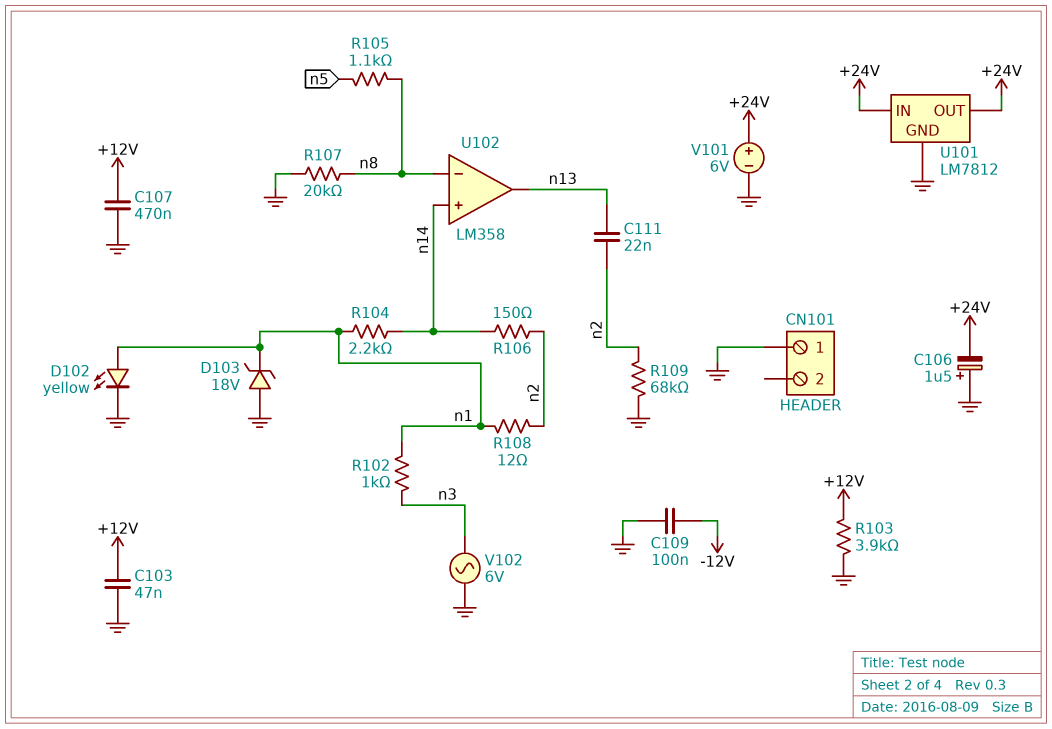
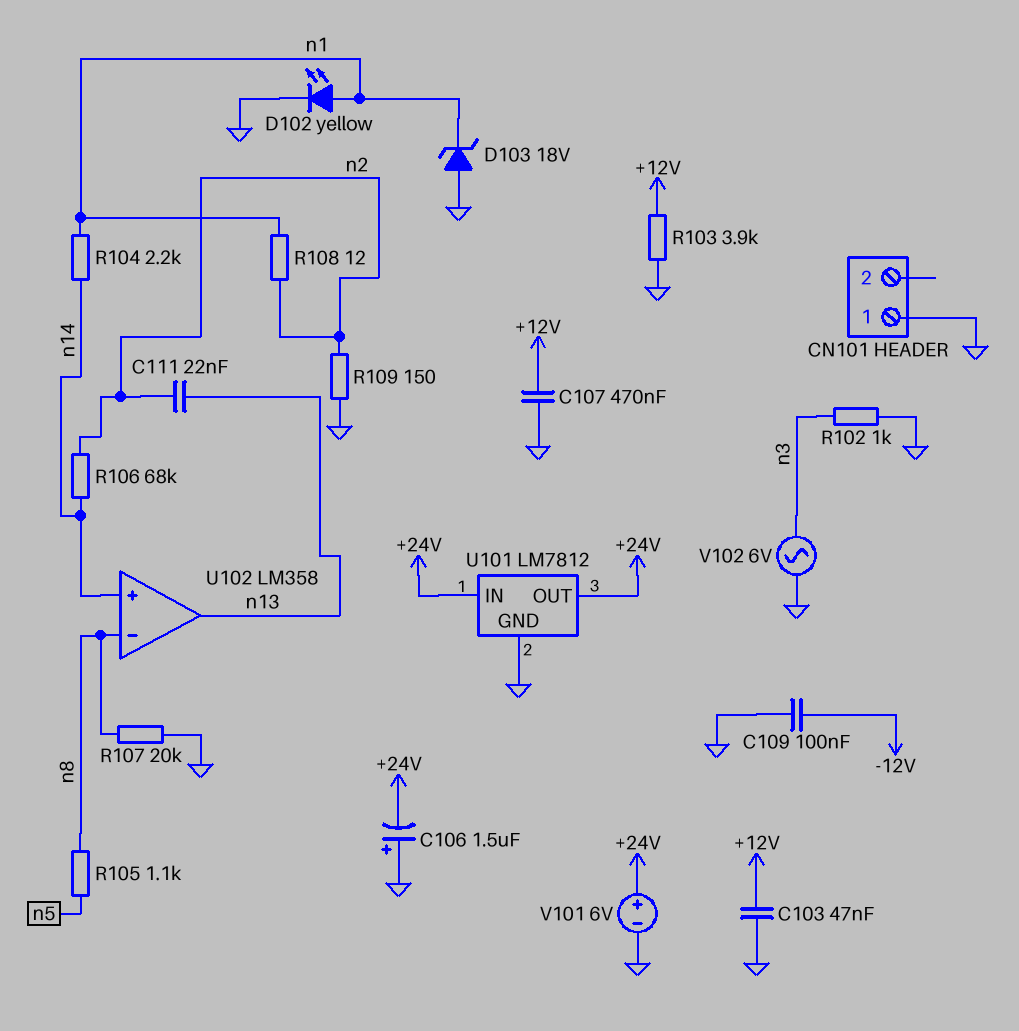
R102: 1k (n1, n3) -> 1k (GND, n3)
R106: 150 (n2, n14) -> 68k (n2, n14)
R109: 68k (GND, n2) -> 150 (GND, n2)

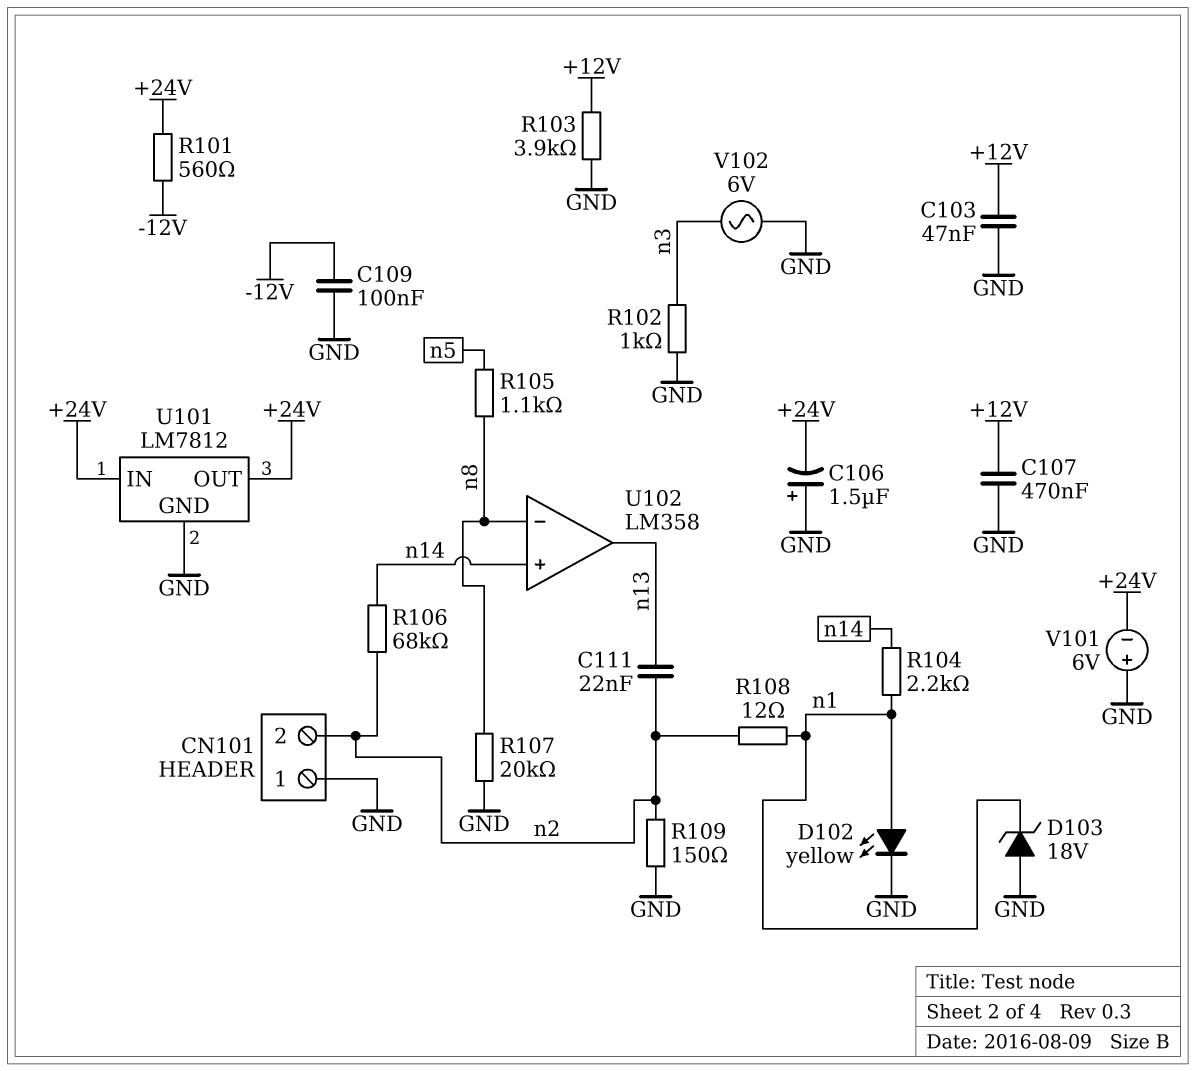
CN101 pin 2: none -> n2
R101: none -> 560 (+24V, -12V)
V101: 6V (plus +24V, minus GND) -> 6V (plus GND, minus +24V)

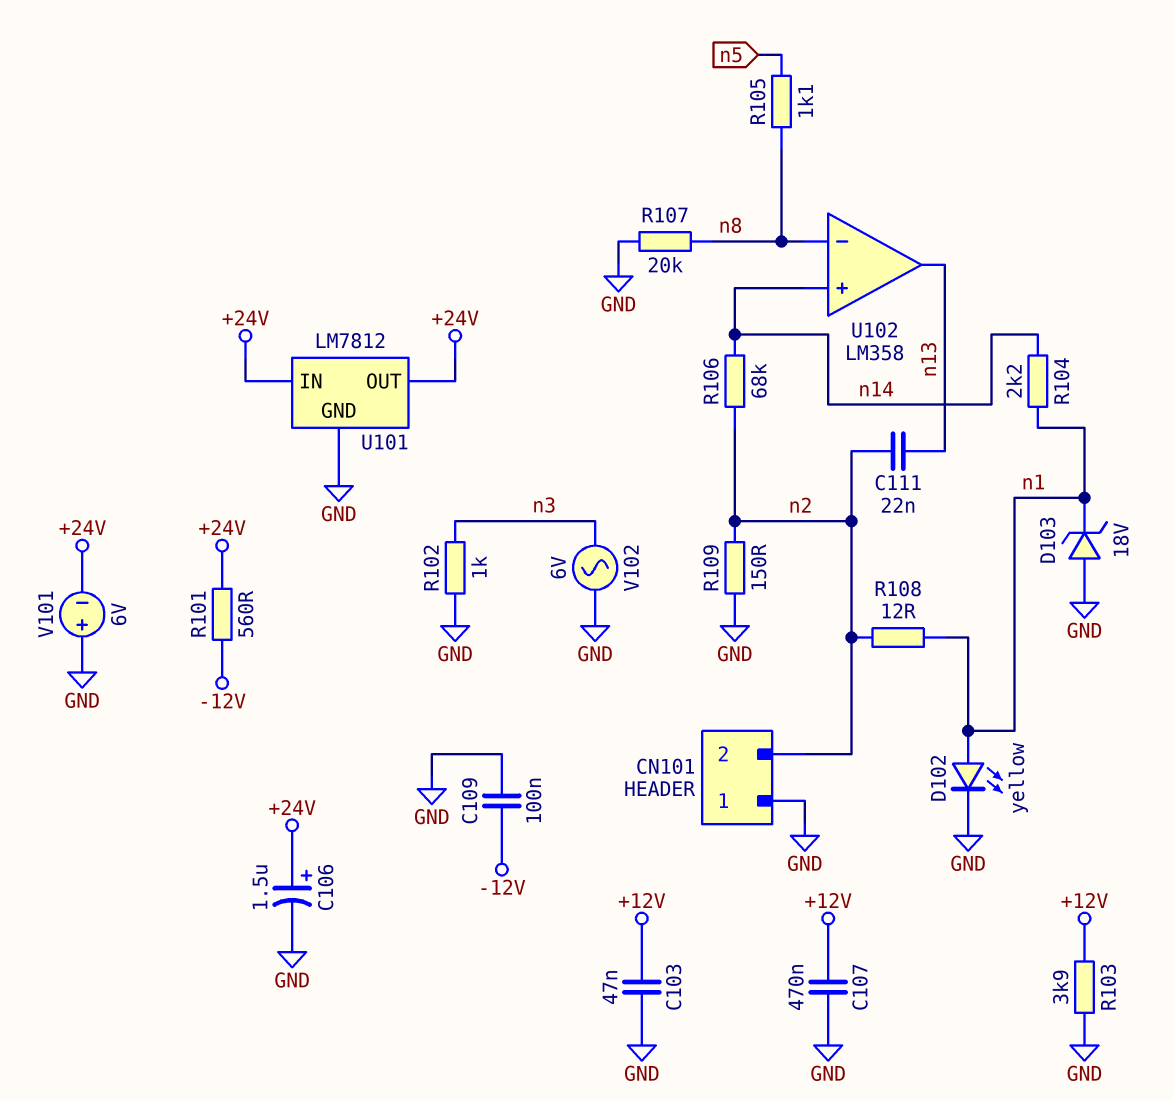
C106: 1.5uF (plus GND, minus +24V) -> 1.5uF (plus +24V, minus GND)

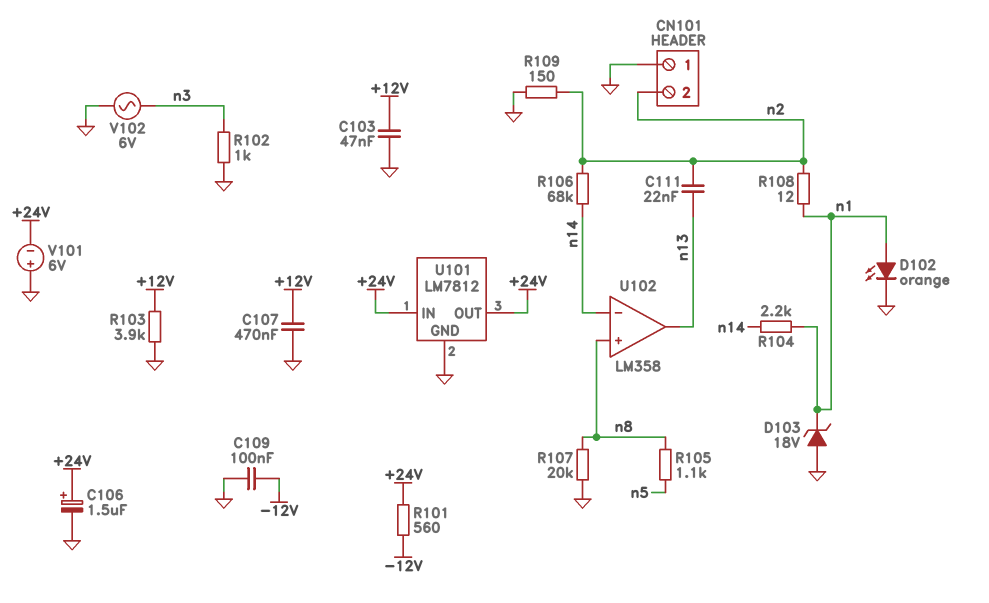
D102: LED yellow (A n1, K GND) -> LED orange (A n1, K GND)
U102 pin in+: n14 -> n8
U102 pin in-: n8 -> n14

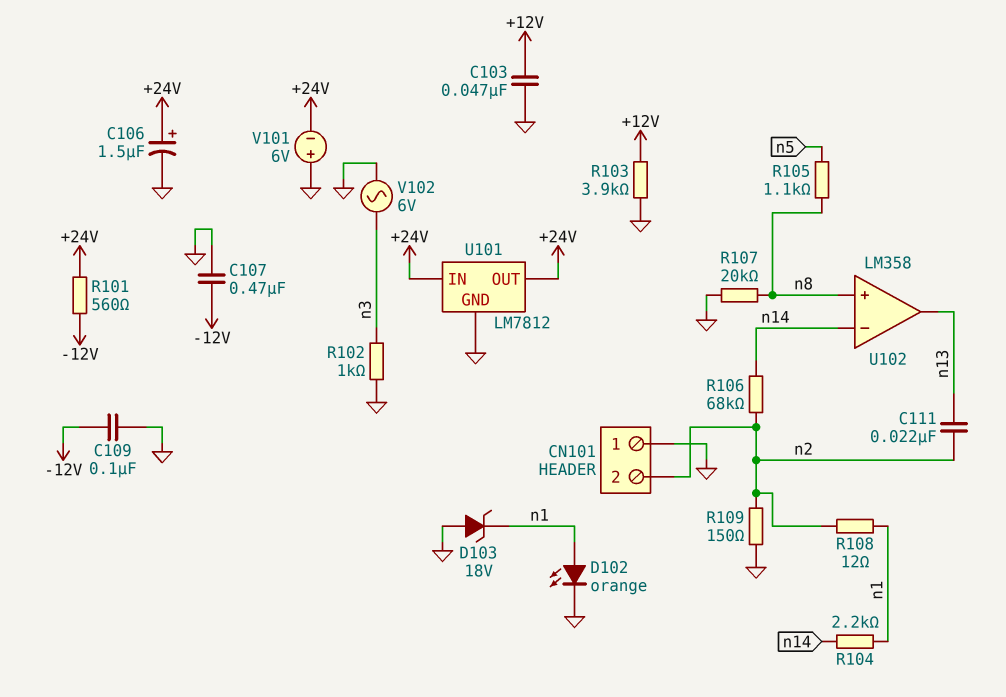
C107: 470nF (+12V, GND) -> 470nF (-12V, GND)

